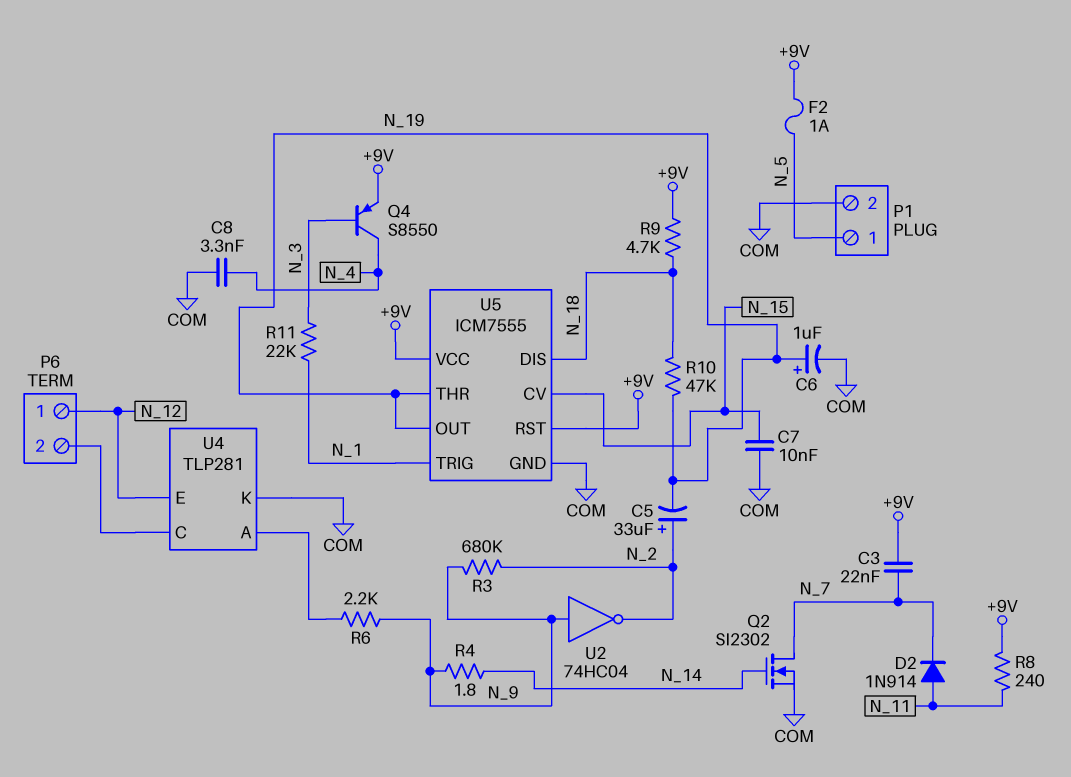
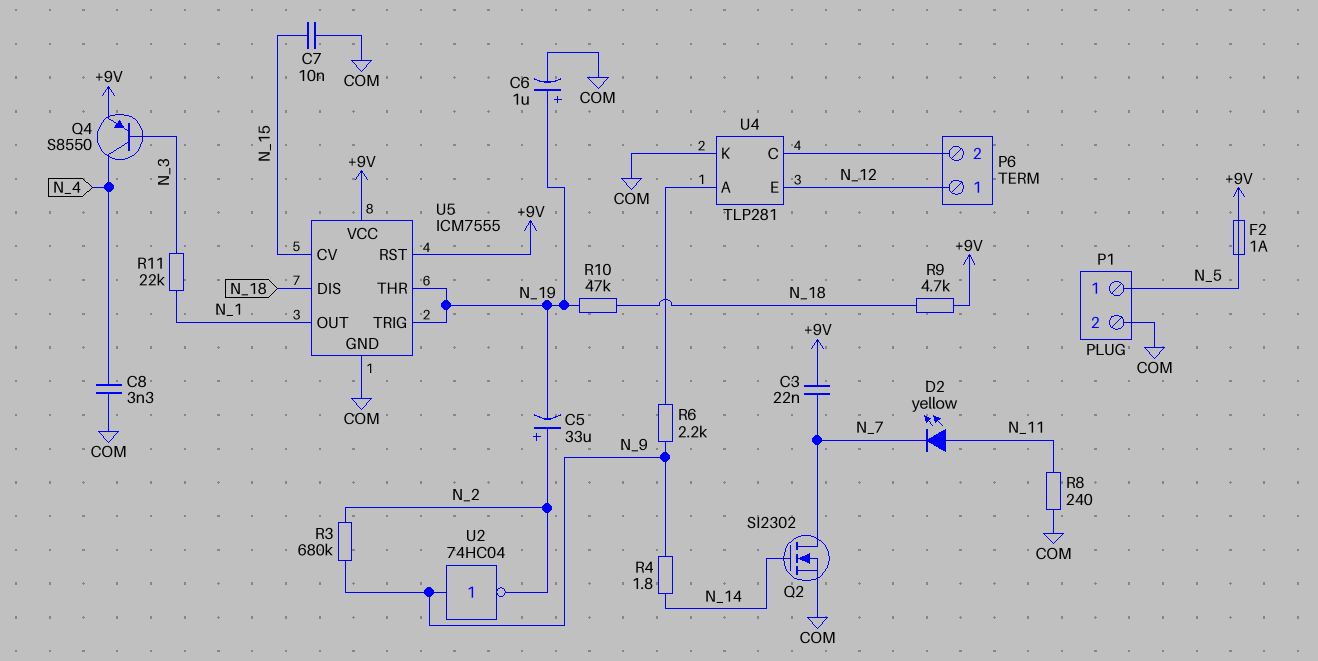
D2: diode 1N914 (A N_11, K N_7) -> LED yellow (A N_11, K N_7)
R8: 240 (+9V, N_11) -> 240 (COM, N_11)
U5 pin OUT: N_19 -> N_1
U5 pin TRIG: N_1 -> N_19

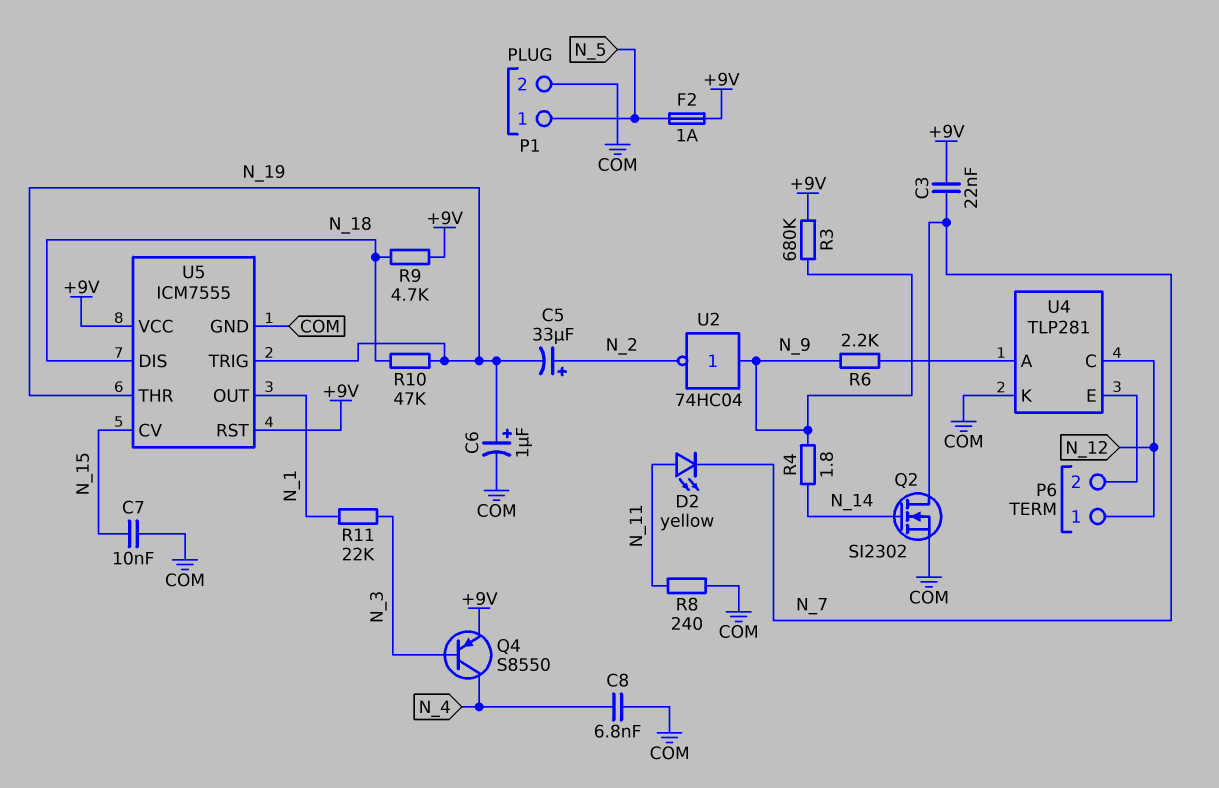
C8: 3.3nF (COM, N_4) -> 6.8nF (COM, N_4)
R3: 680k (N_2, N_9) -> 680k (+9V, N_9)
U4 pin C: P6/2 -> N_12
U4 pin E: N_12 -> P6/2

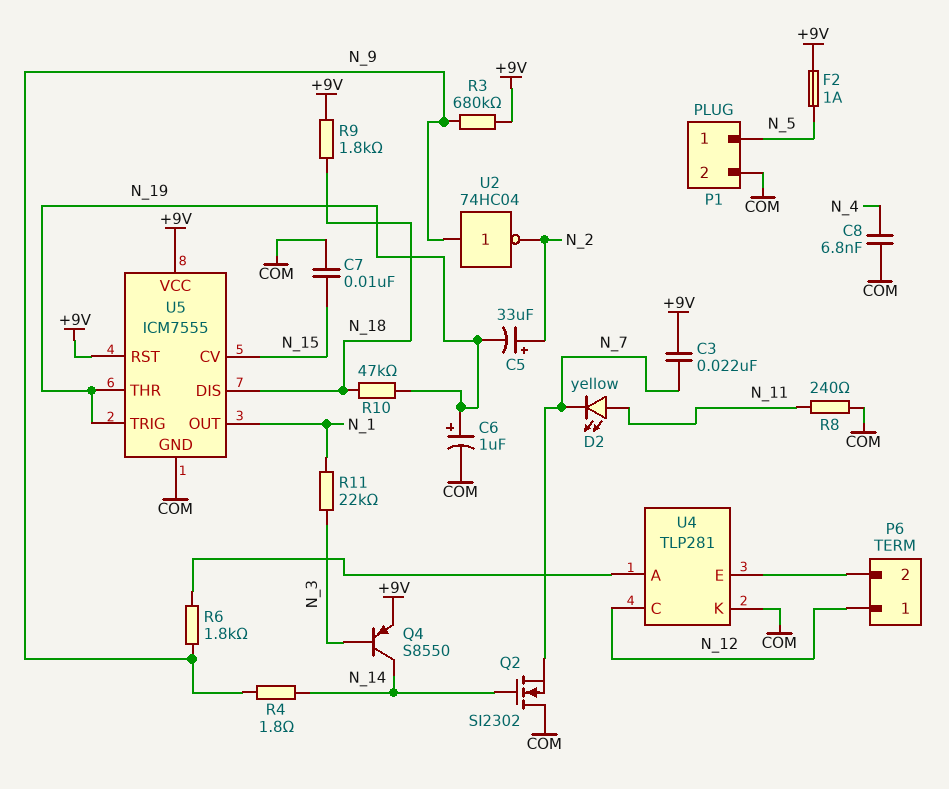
Q2: NMOS SI2302 (G N_14, D N_7, S COM) -> NMOS SI2302 (G N_14, D COM, S N_7)
Q4: PNP S8550 (B N_3, C N_4, E +9V) -> PNP S8550 (B N_3, C N_14, E +9V)
R6: 2.2k (N_9, U4/A) -> 1.8k (N_9, U4/A)
R9: 4.7k (+9V, N_18) -> 1.8k (+9V, N_18)

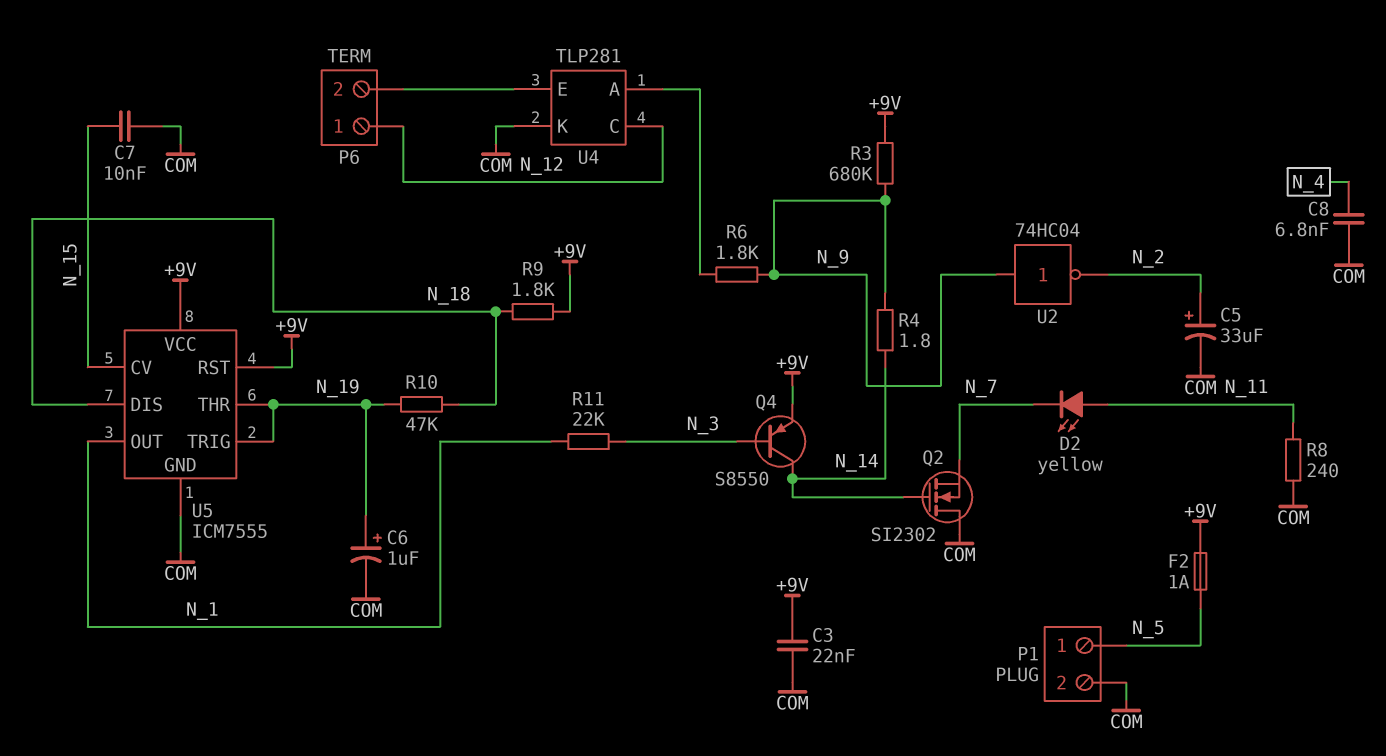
C3: 22nF (+9V, N_7) -> 22nF (+9V, COM)
C5: 33uF (plus N_2, minus N_19) -> 33uF (plus N_2, minus COM)

